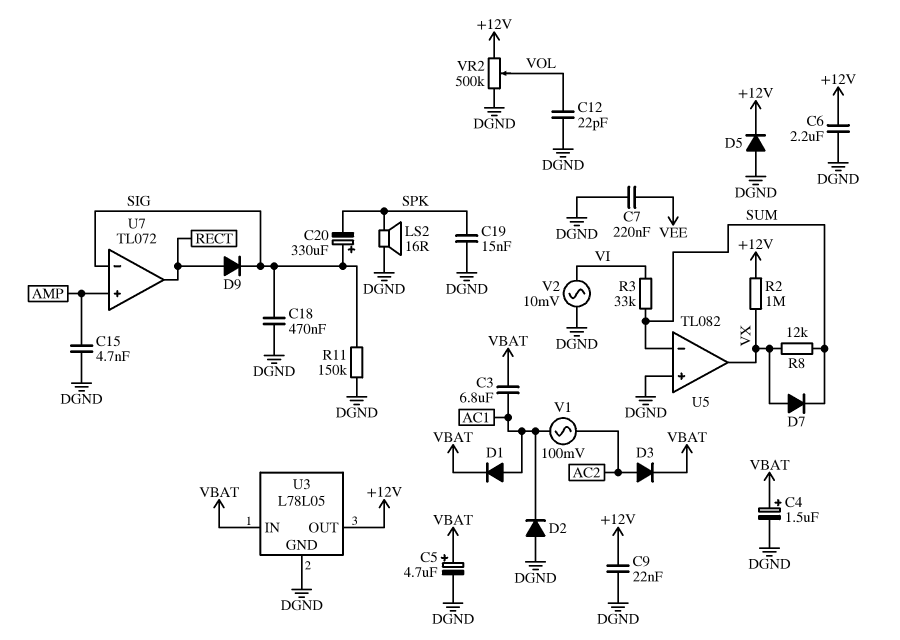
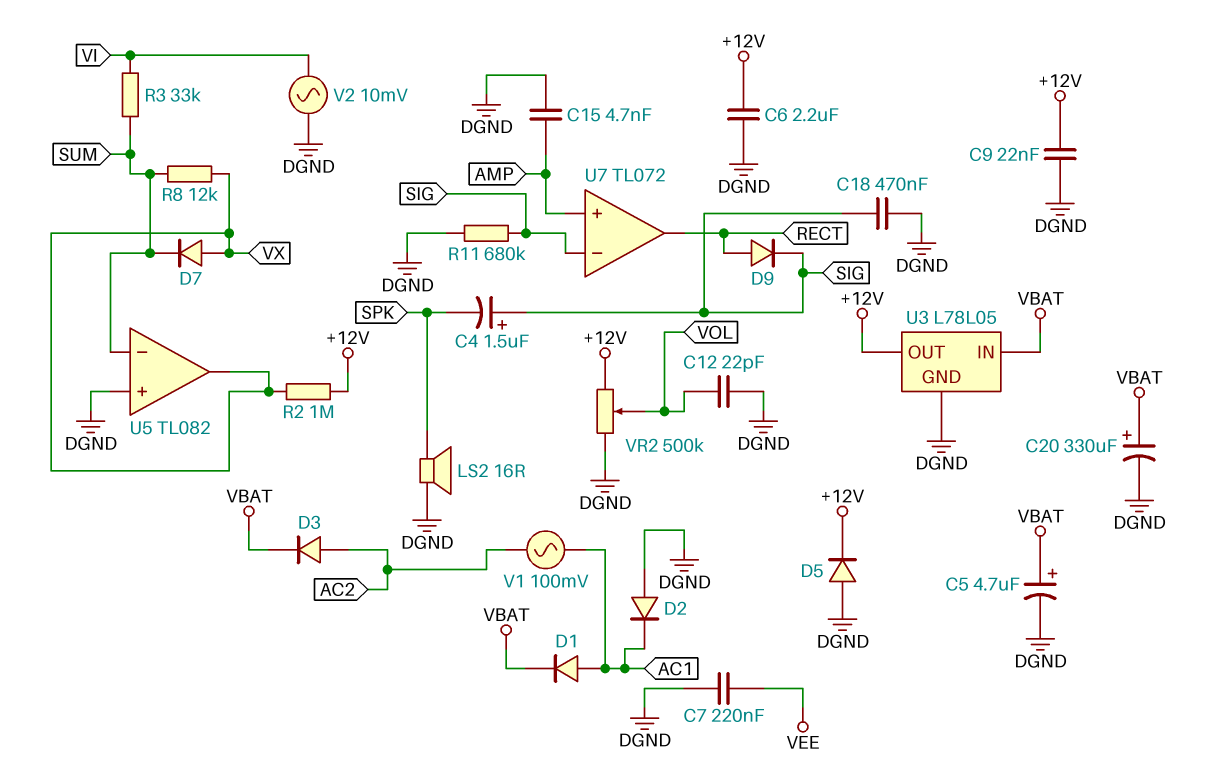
C3: 6.8uF (AC1, VBAT) -> none
C4: 1.5uF (plus VBAT, minus DGND) -> 1.5uF (plus SIG, minus SPK)
C19: 15nF (DGND, SPK) -> none
C20: 330uF (plus SIG, minus SPK) -> 330uF (plus VBAT, minus DGND)
R11: 150k (DGND, SIG) -> 680k (DGND, SIG)

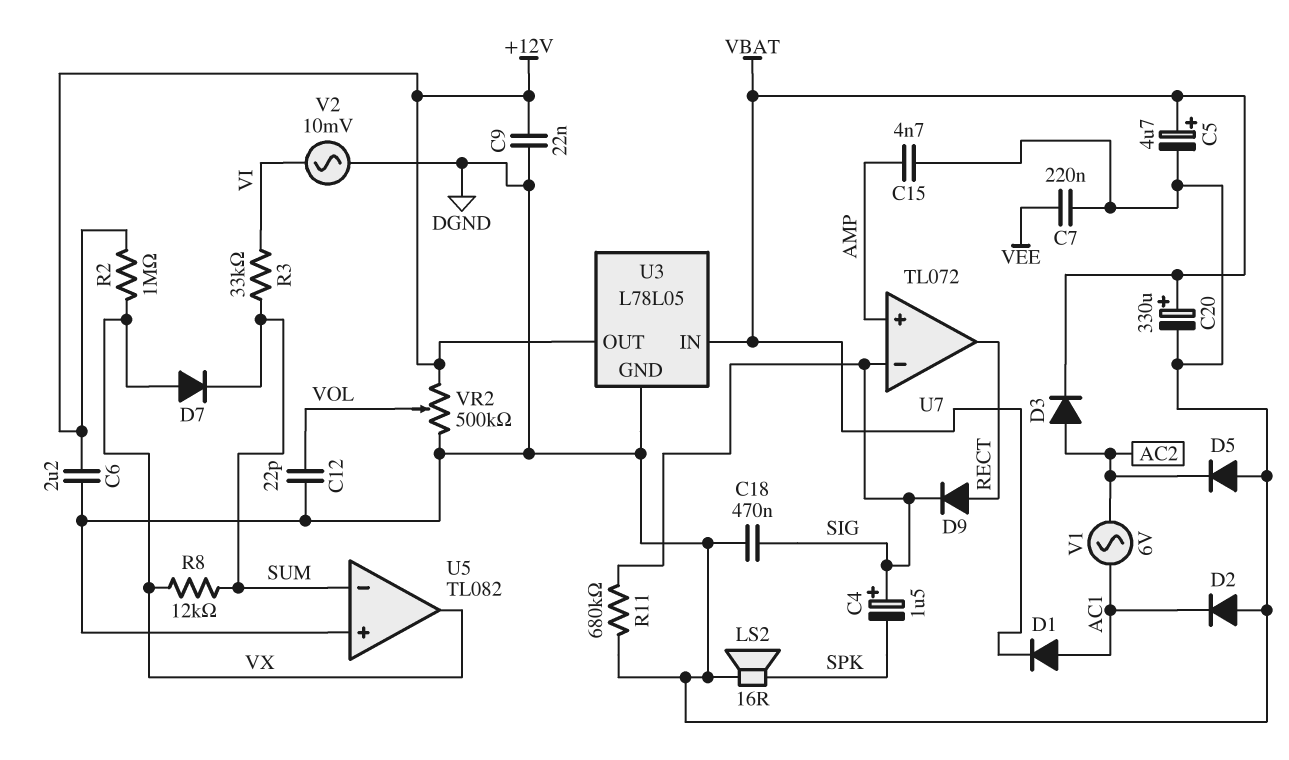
D5: diode (A DGND, K +12V) -> diode (A DGND, K AC2)
V1: AC 100mV (AC1, AC2) -> AC 6V (AC1, AC2)

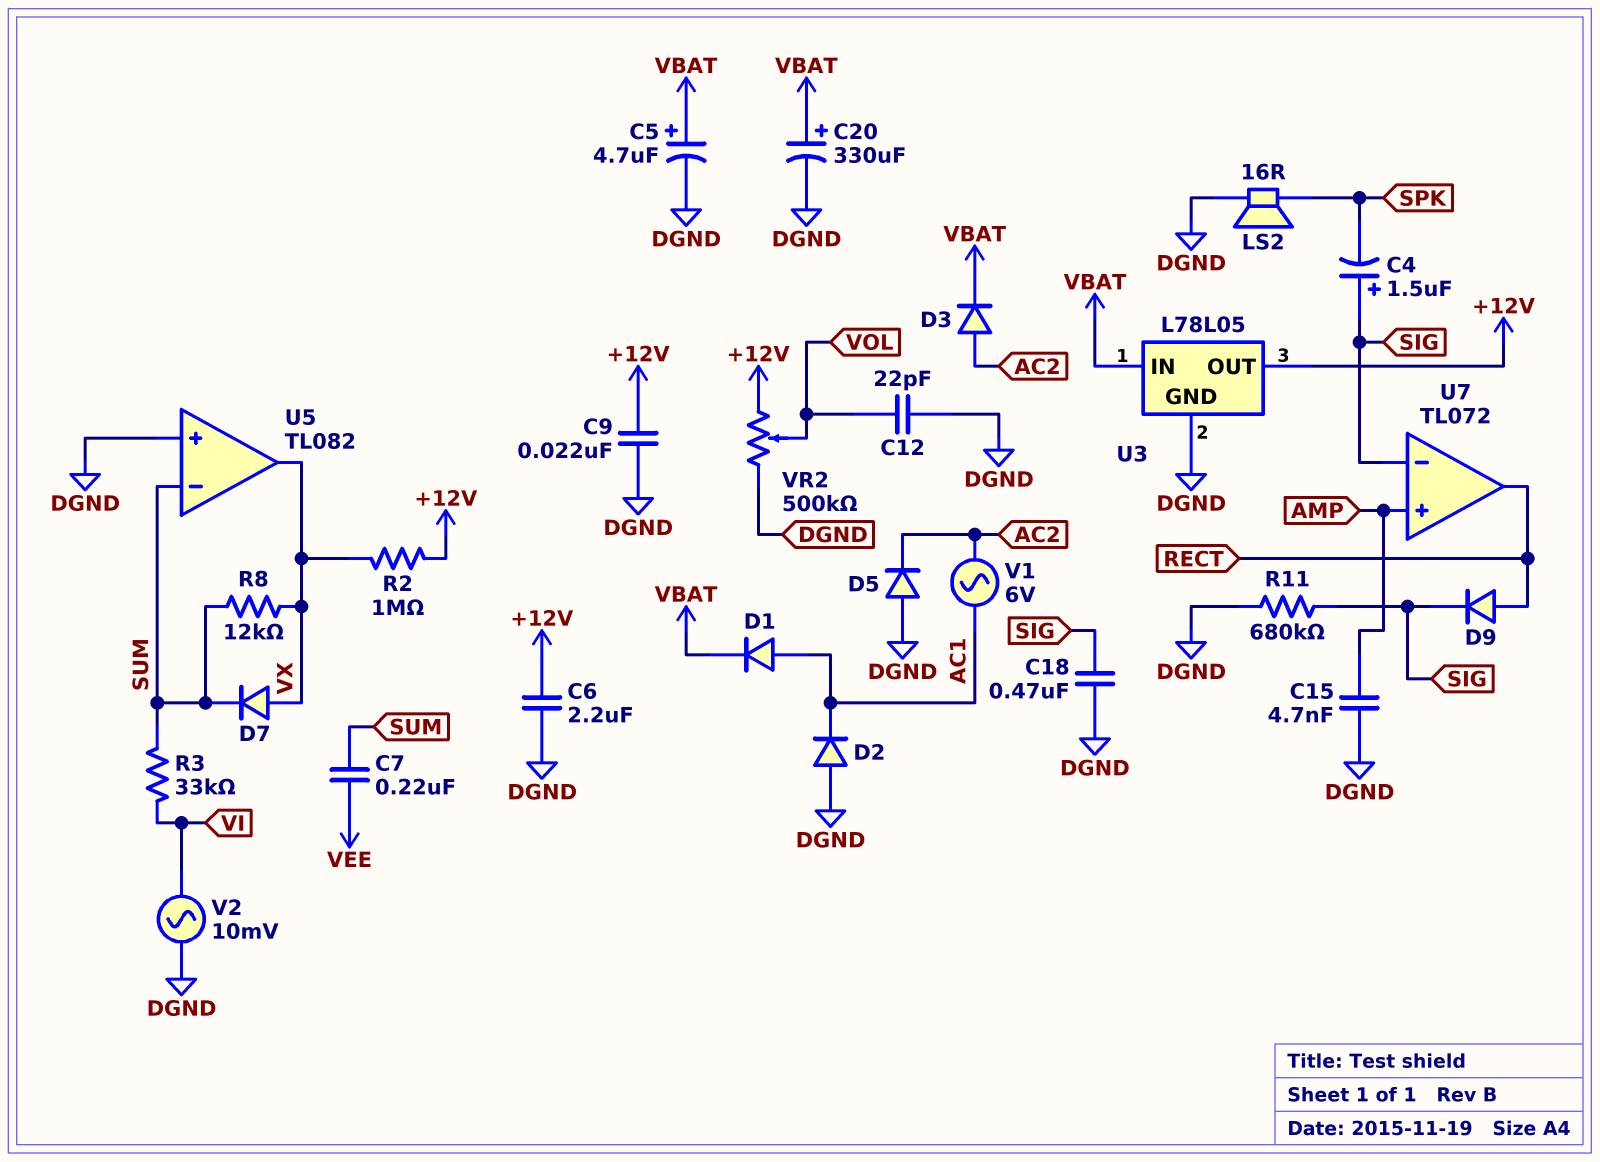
C7: 220nF (DGND, VEE) -> 220nF (SUM, VEE)

